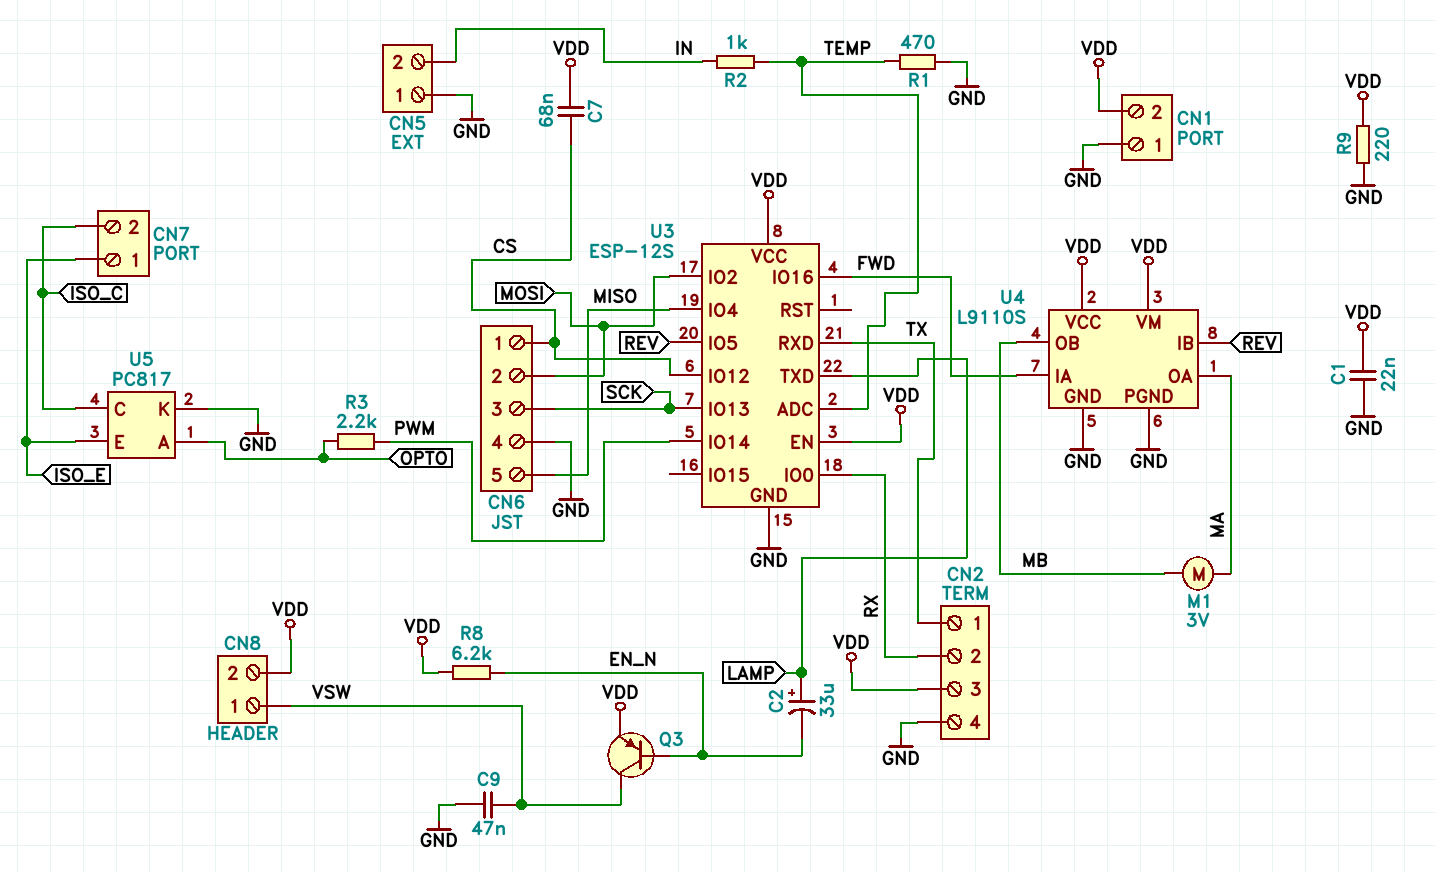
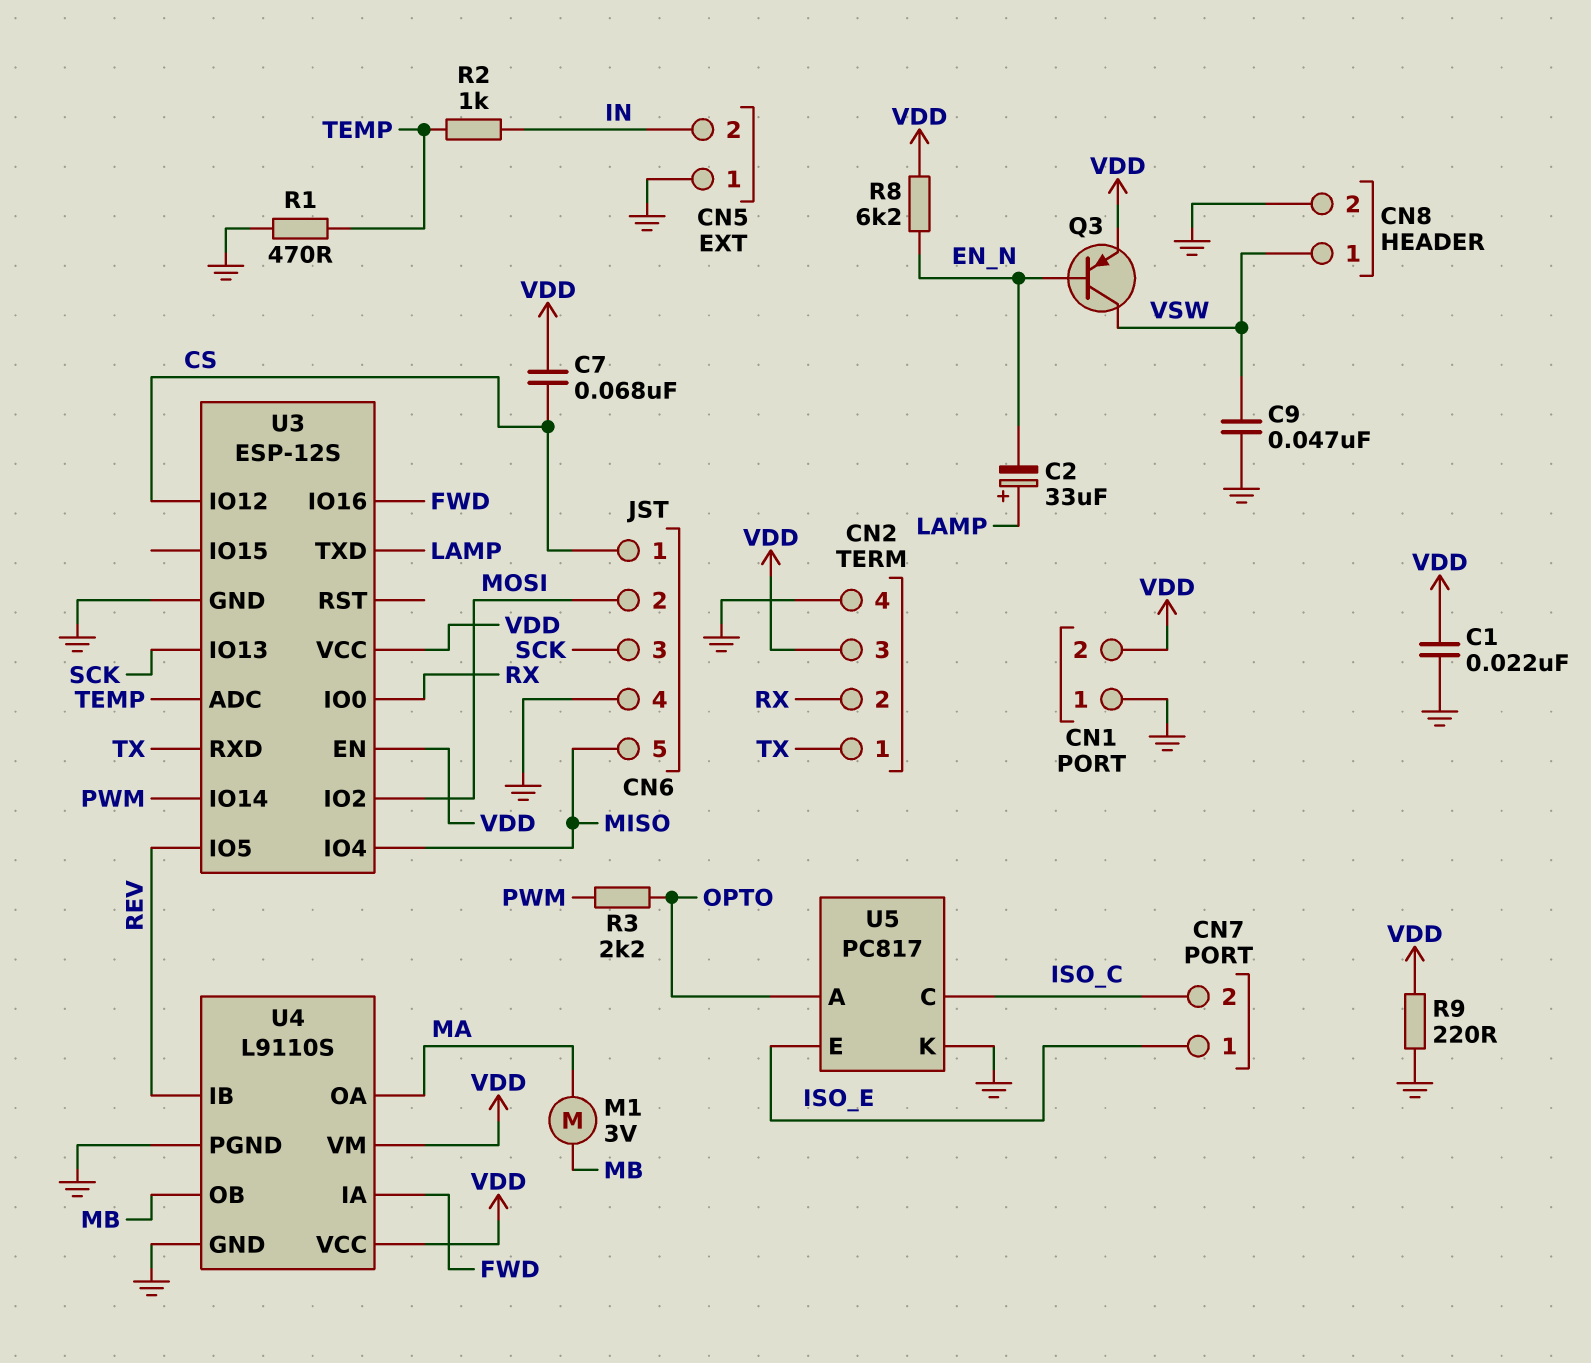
CN8 pin 2: VDD -> GND

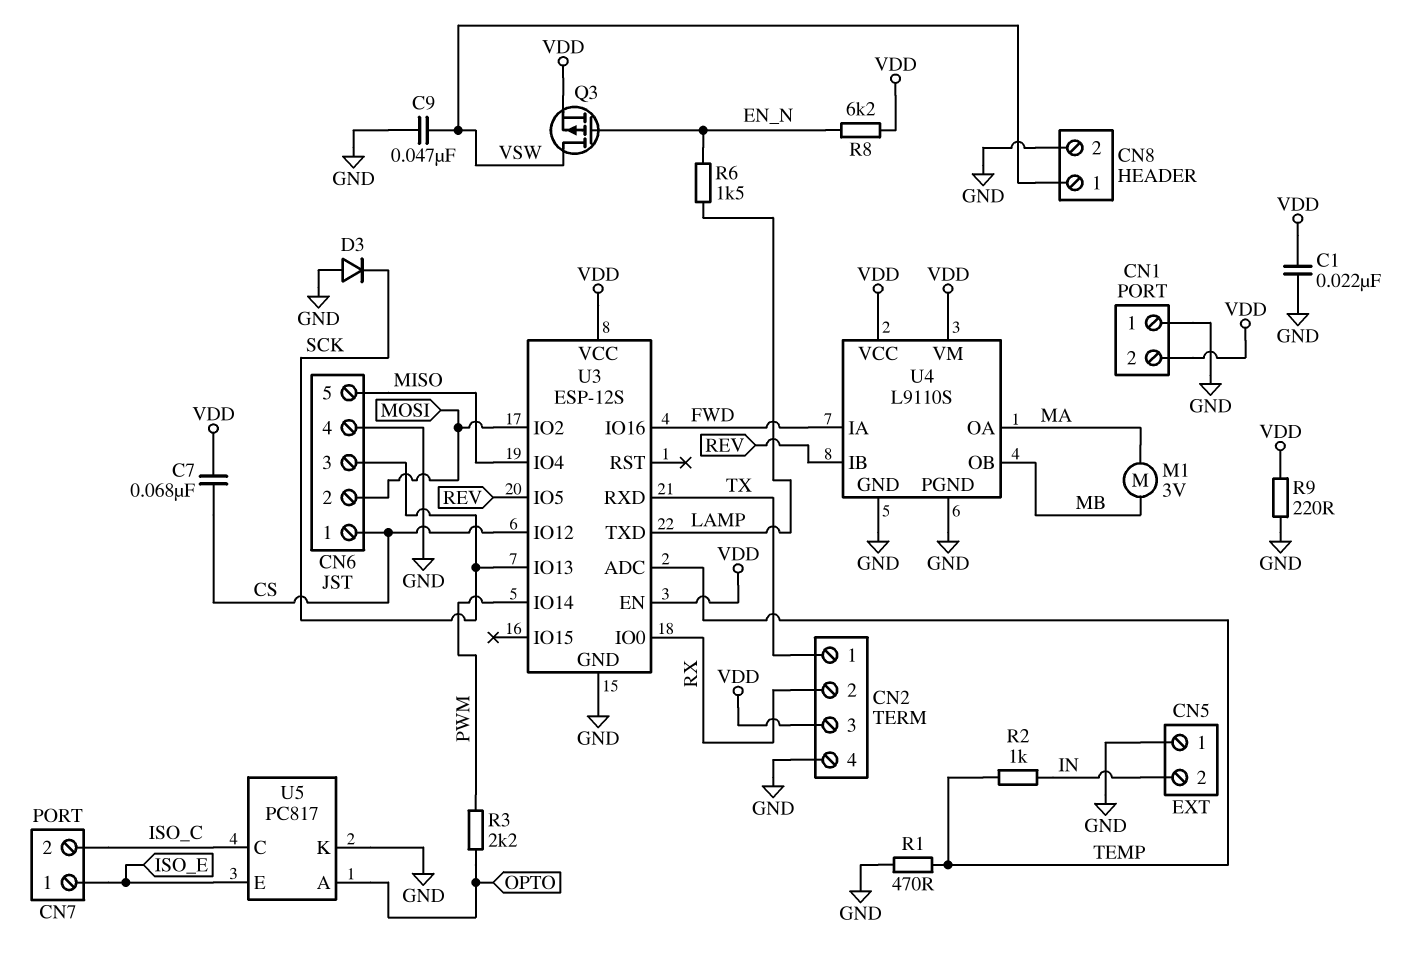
C2: 33uF (plus LAMP, minus EN_N) -> none
D3: none -> diode (A GND, K SCK)
Q3: PNP (B EN_N, C VSW, E VDD) -> PMOS (G EN_N, D VSW, S VDD)
R6: none -> 1.5k (EN_N, LAMP)

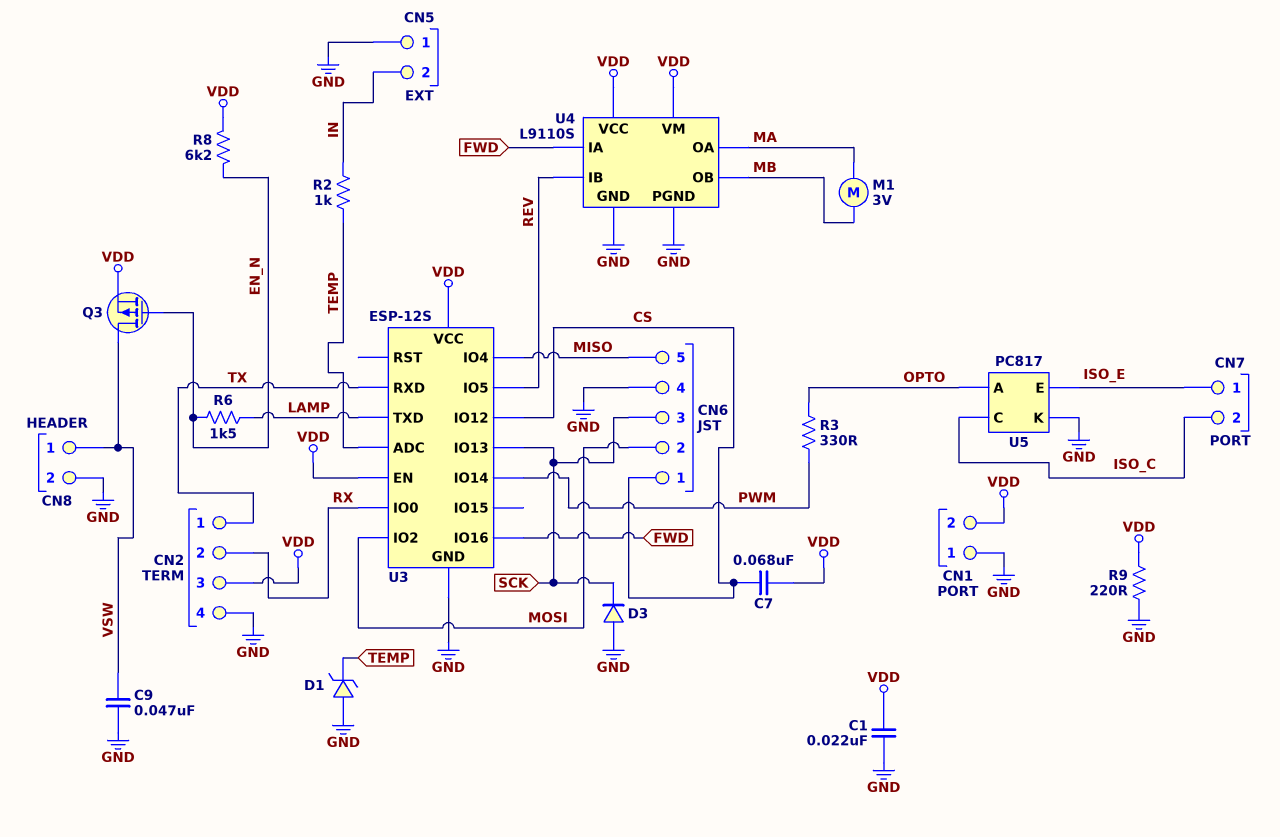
D1: none -> zener (A GND, K TEMP)
R1: 470 (GND, TEMP) -> none
R3: 2.2k (OPTO, PWM) -> 330 (OPTO, PWM)

